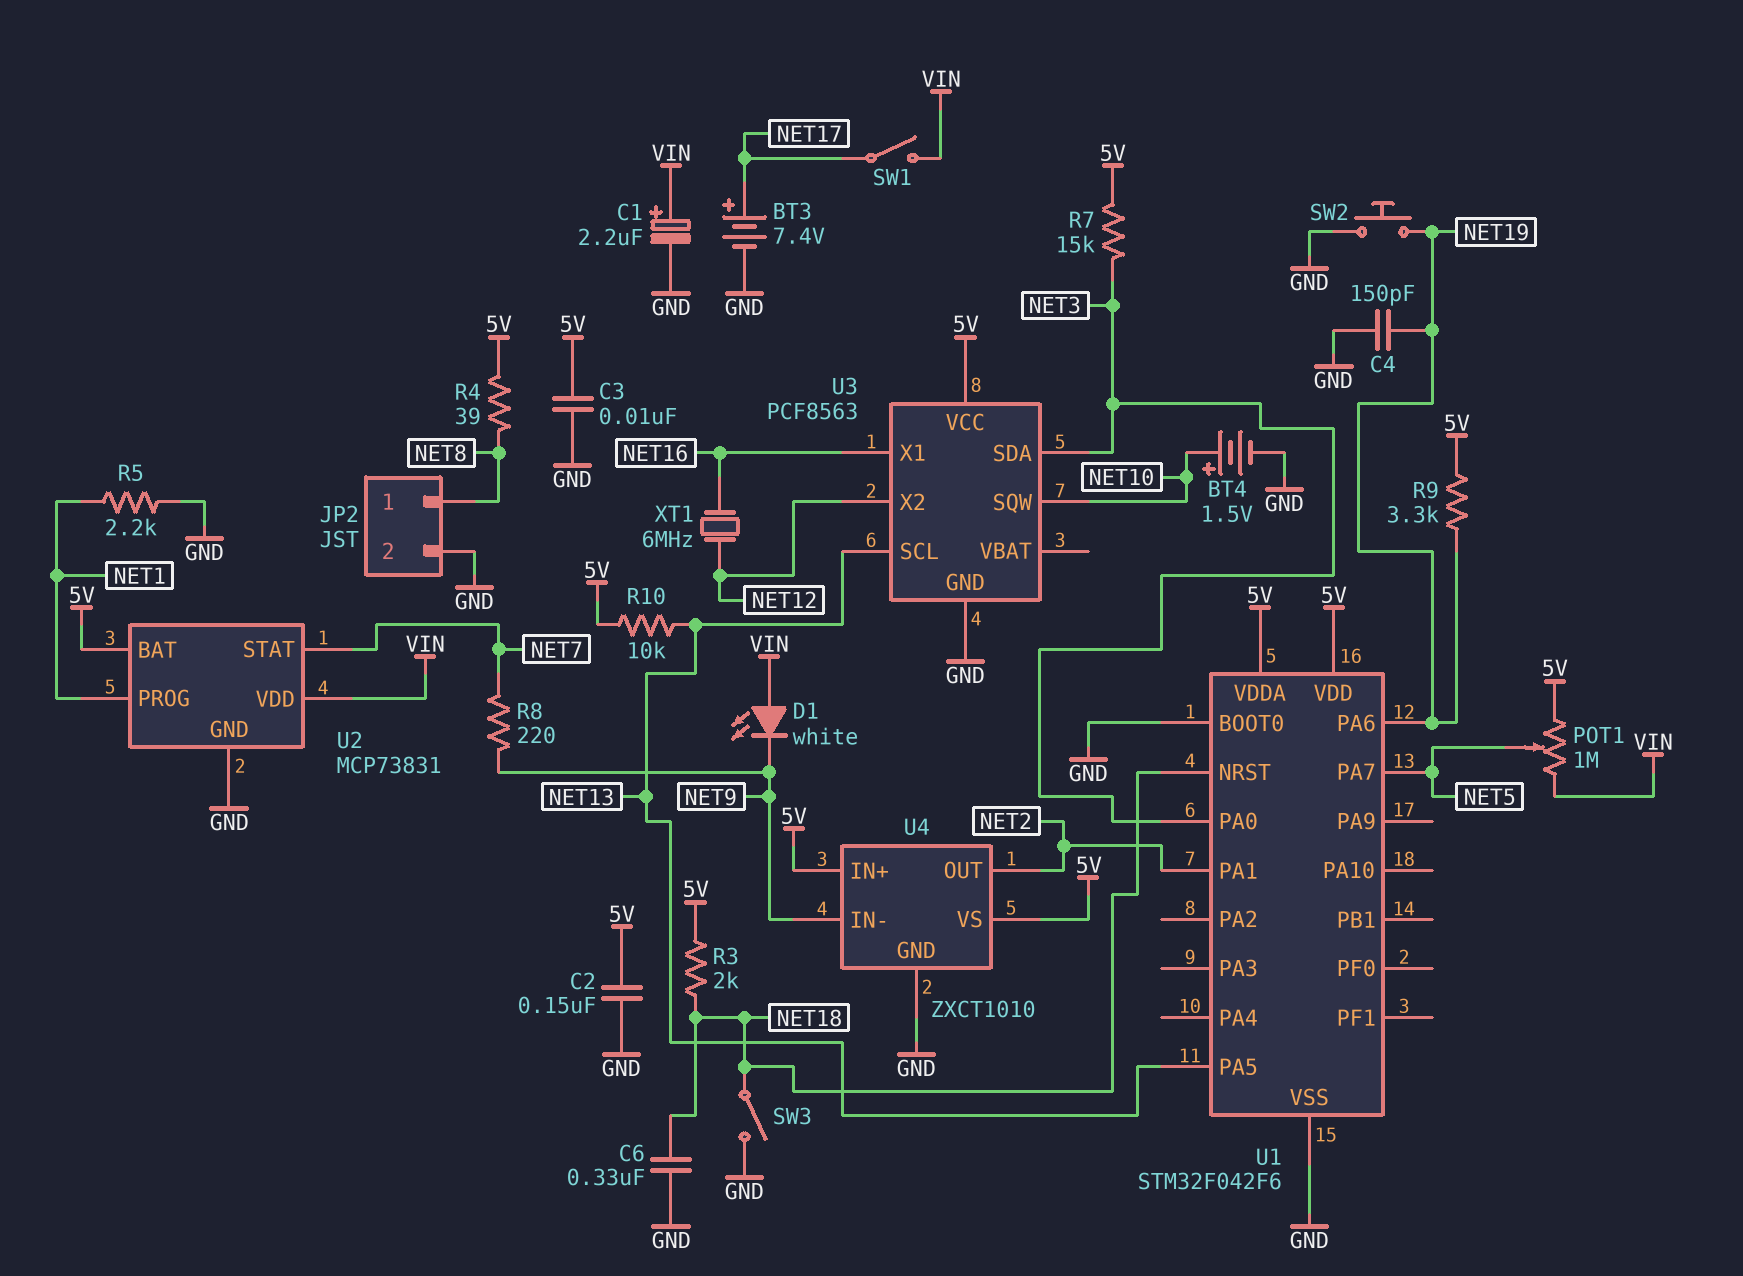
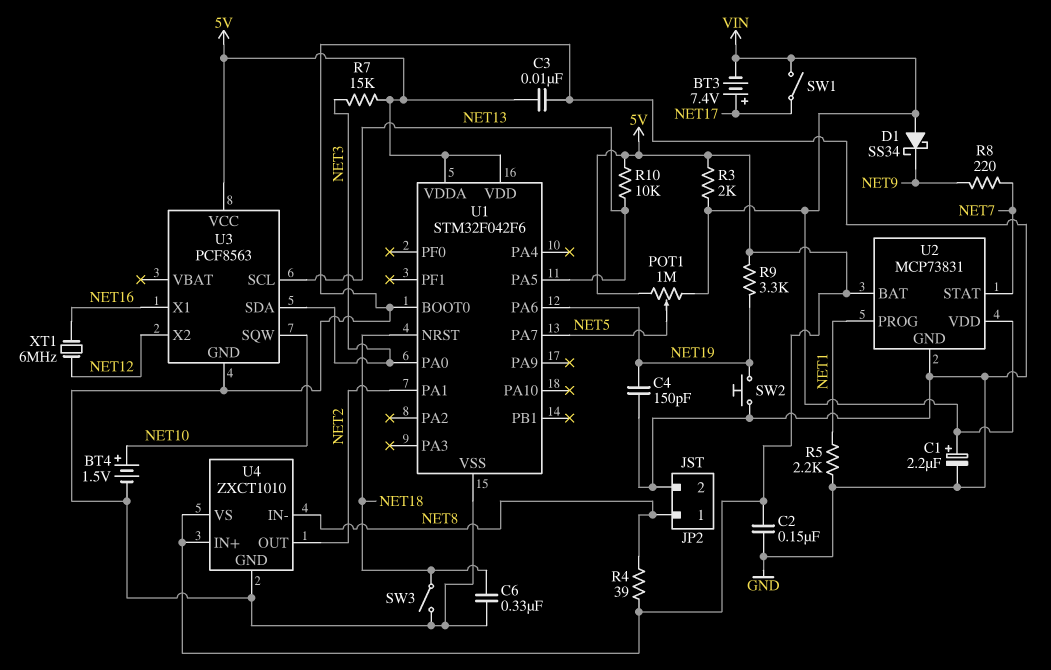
BT3: 7.4V (plus NET17, minus GND) -> 7.4V (plus NET17, minus VIN)
D1: LED white (A VIN, K NET9) -> schottky SS34 (A VIN, K NET9)
R3: 2k (5V, NET18) -> 2k (5V, VIN)
U4 pin IN-: NET9 -> NET8

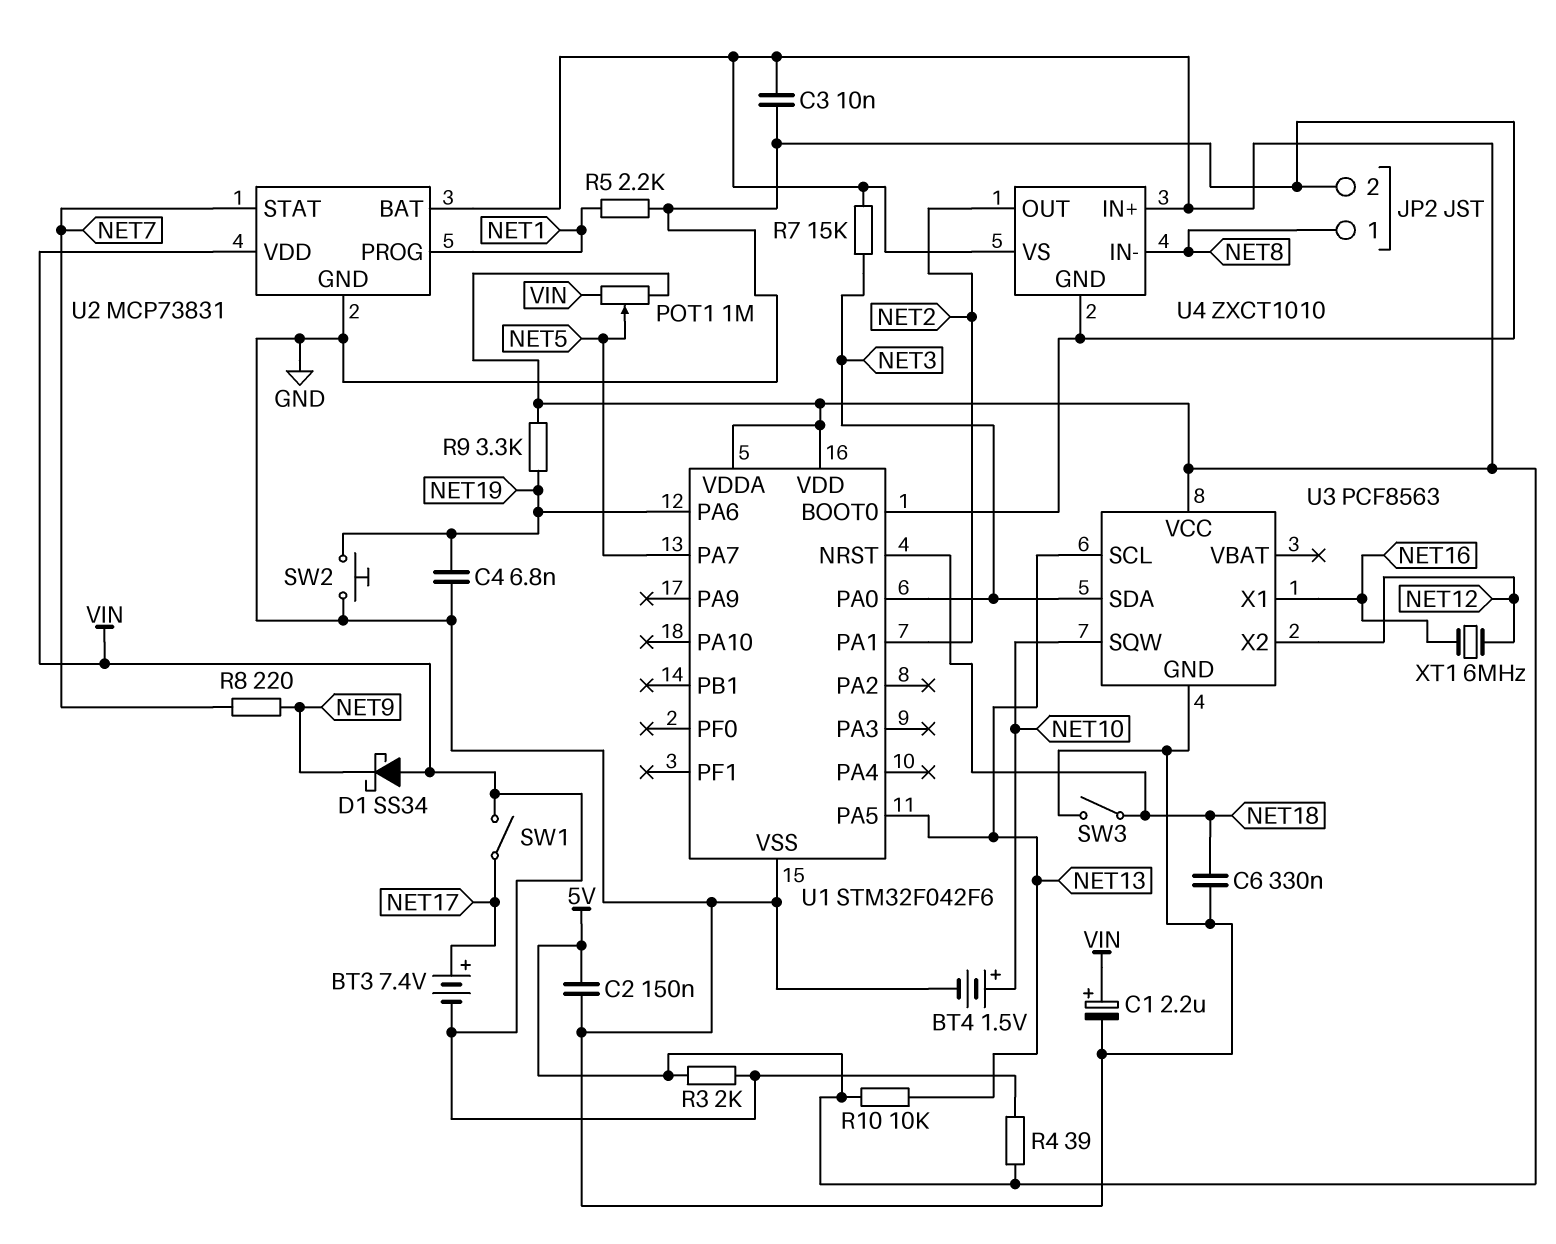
C4: 150pF (GND, NET19) -> 6.8nF (GND, NET19)
R4: 39 (5V, NET8) -> 39 (5V, VIN)

